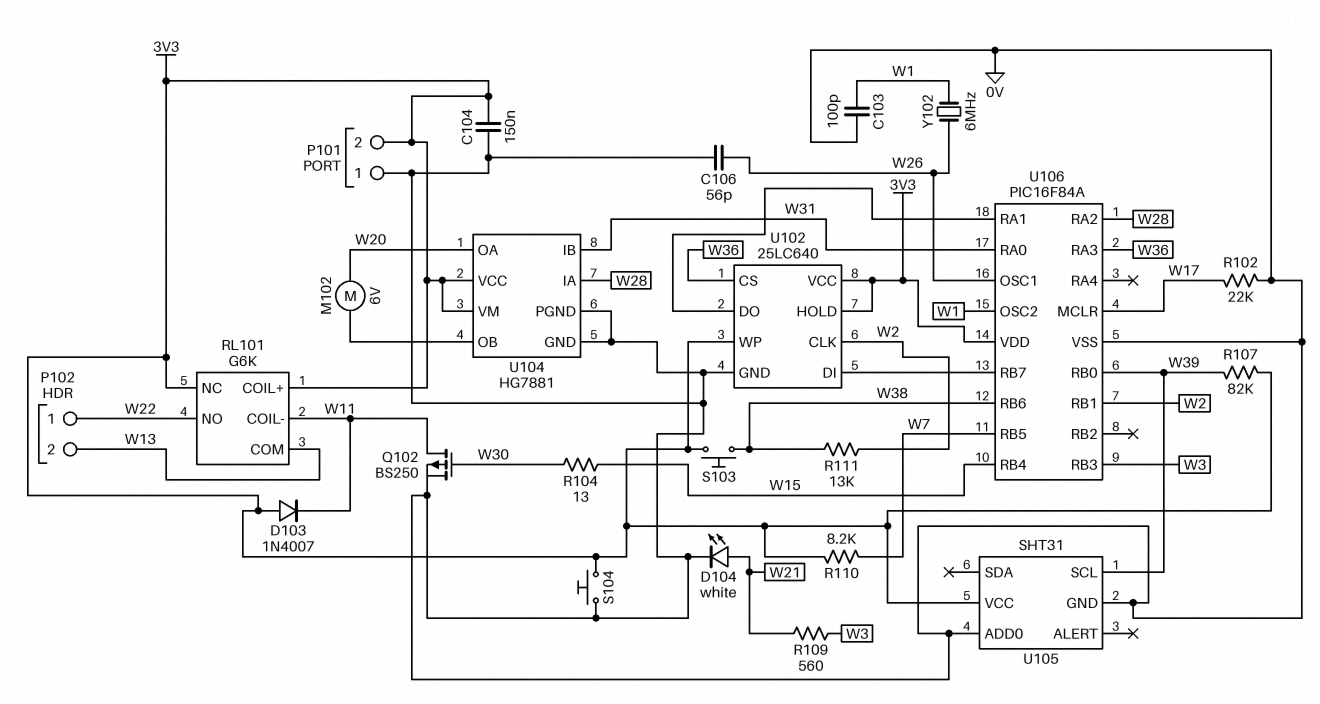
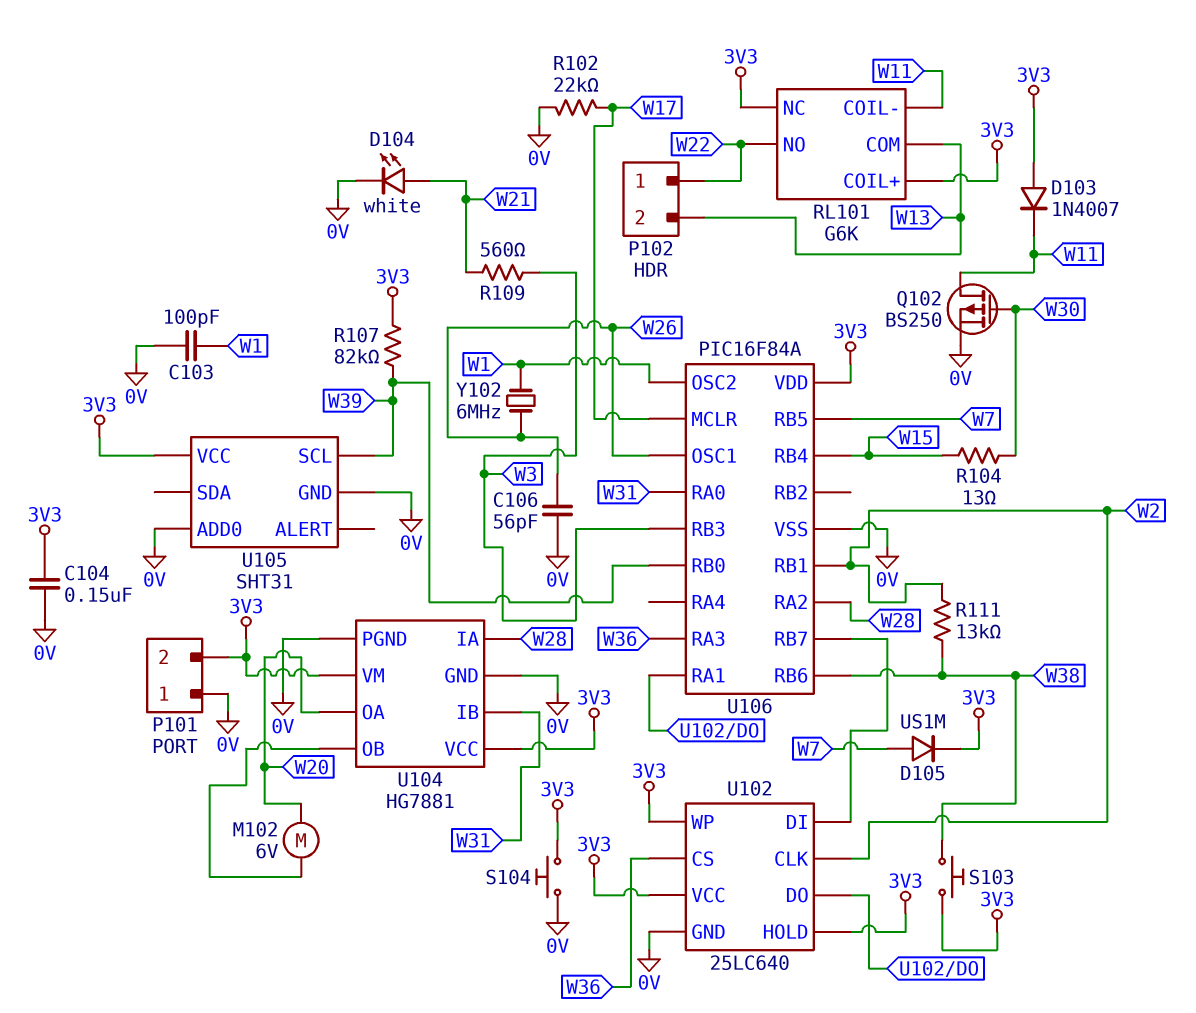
D105: none -> diode US1M (A W7, K 3V3)
R110: 8.2k (3V3, W7) -> none

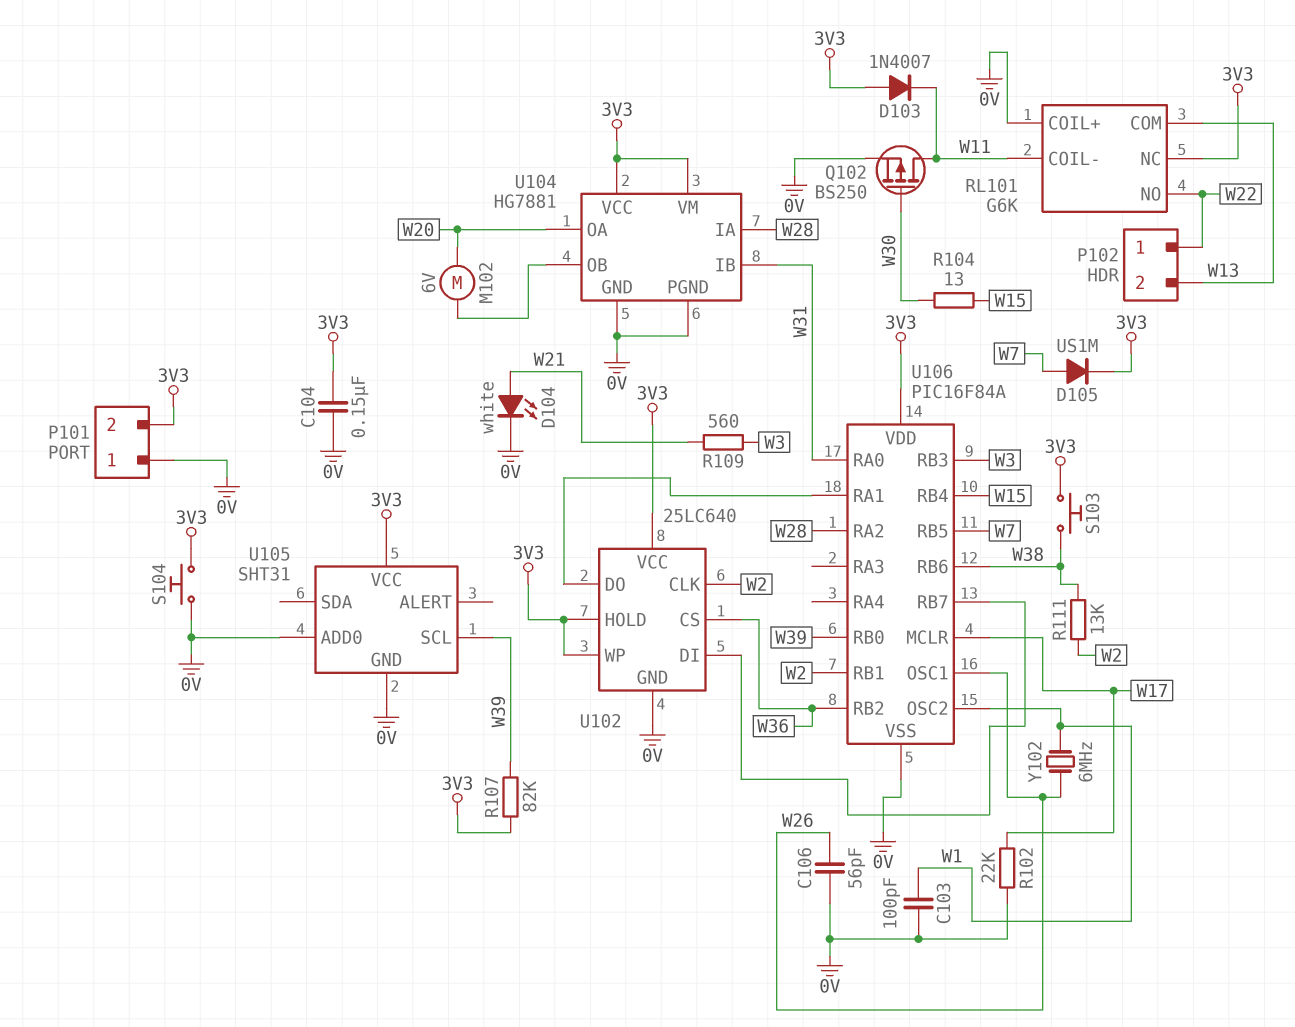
RL101 pin COIL+: 3V3 -> 0V
U106 pin RA3: W36 -> none
U106 pin RB2: none -> W36

